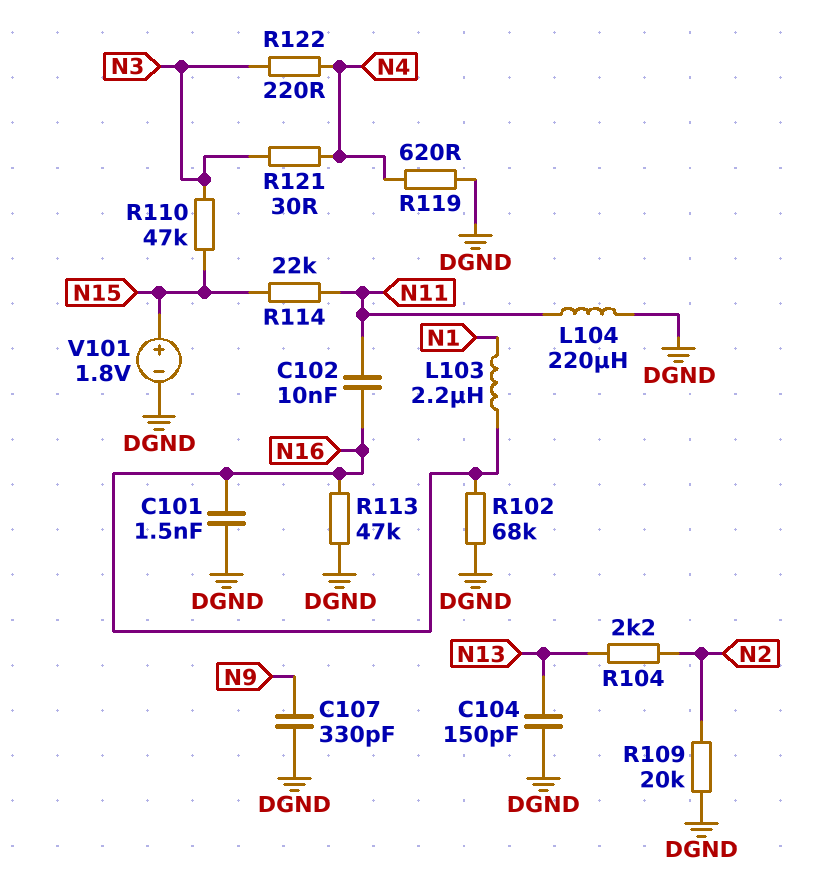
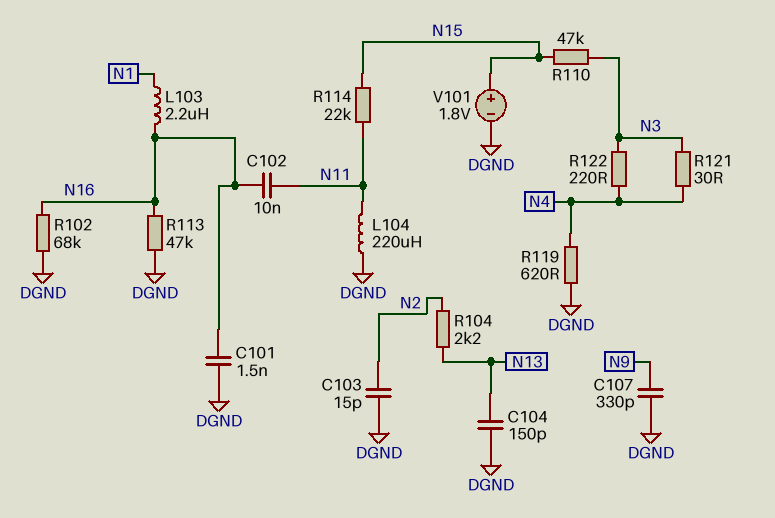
C103: none -> 15pF (DGND, N2)
R109: 20k (DGND, N2) -> none

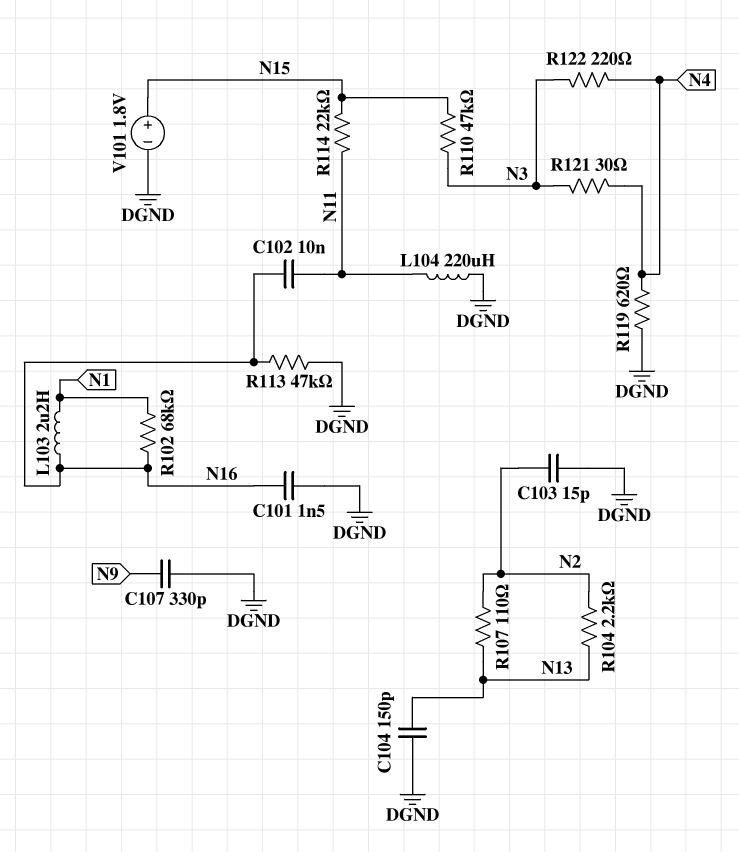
R102: 68k (DGND, N16) -> 68k (N1, N16)
R107: none -> 110 (N2, N13)

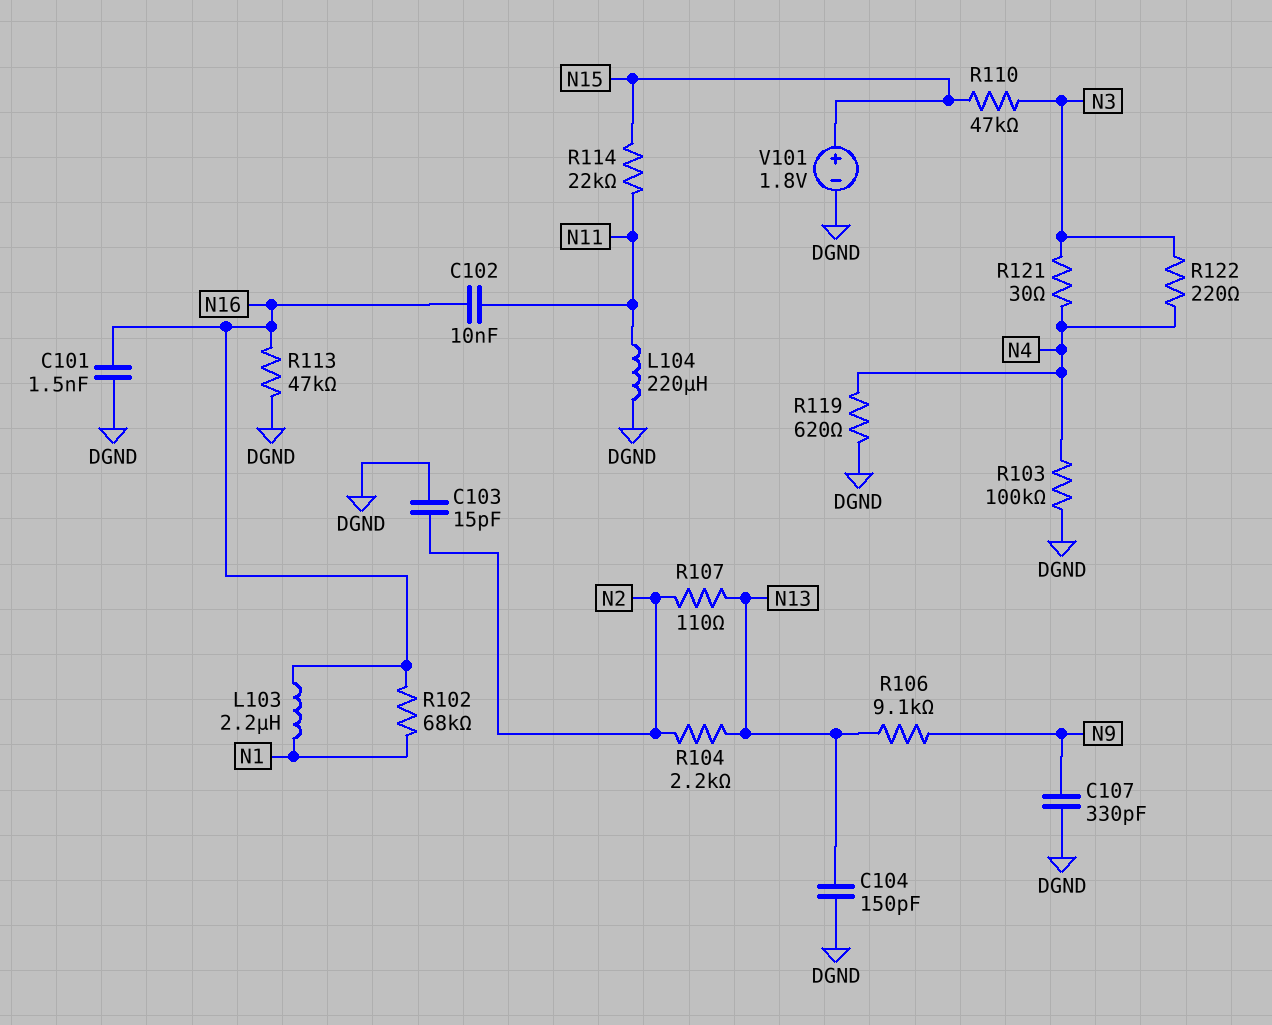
R103: none -> 100k (DGND, N4)
R106: none -> 9.1k (N9, N13)

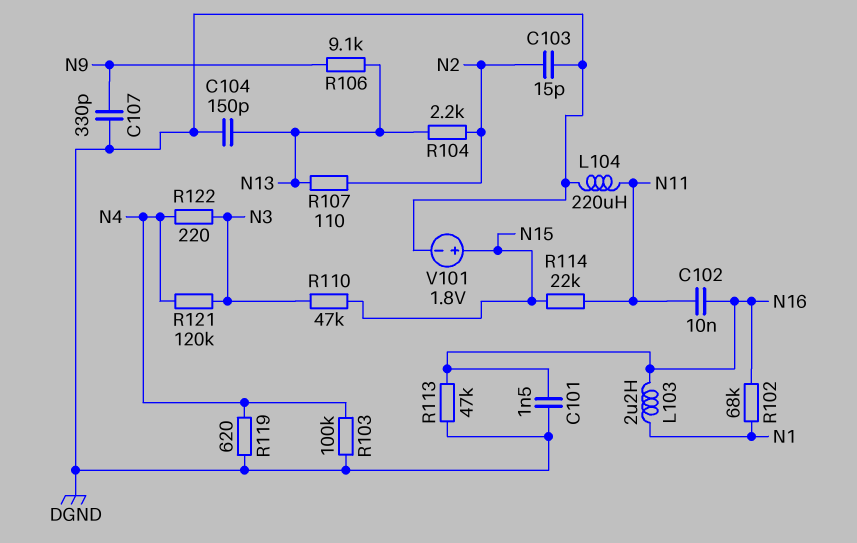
R121: 30 (N3, N4) -> 120k (N3, N4)

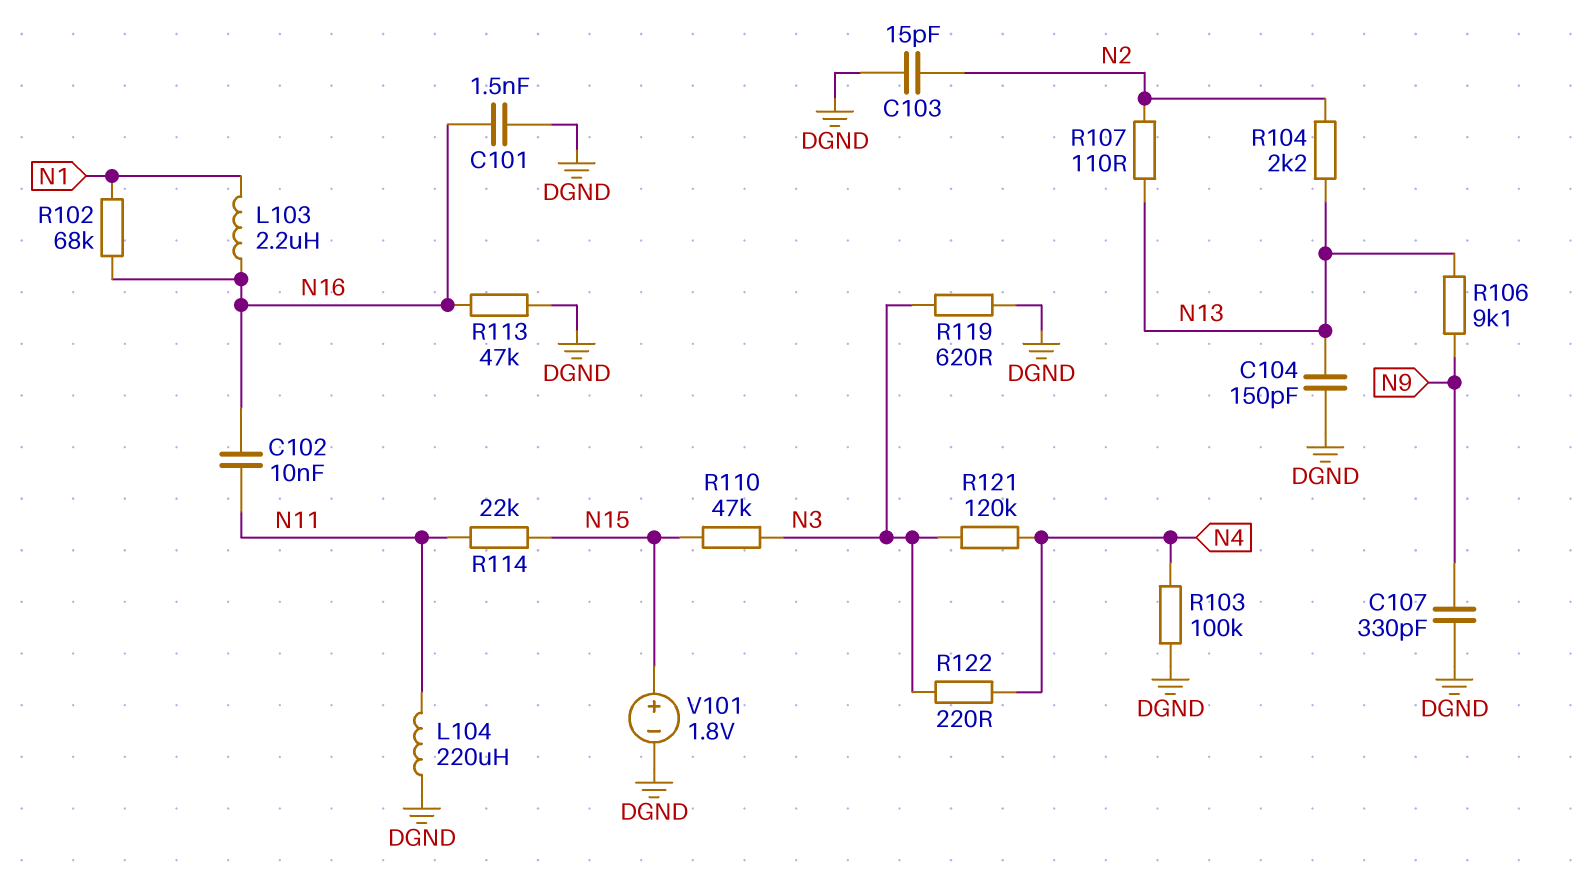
R119: 620 (DGND, N4) -> 620 (DGND, N3)

